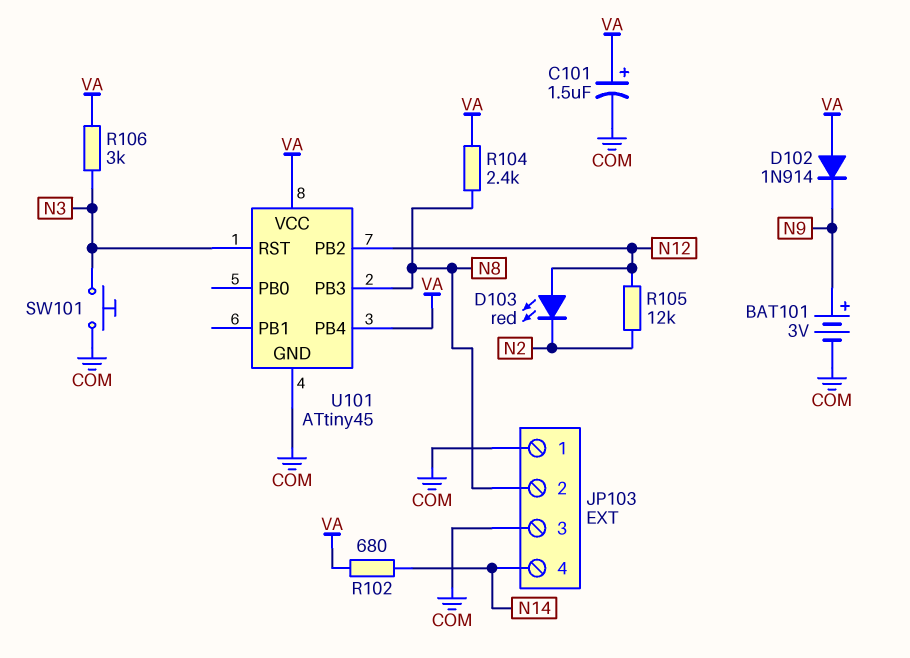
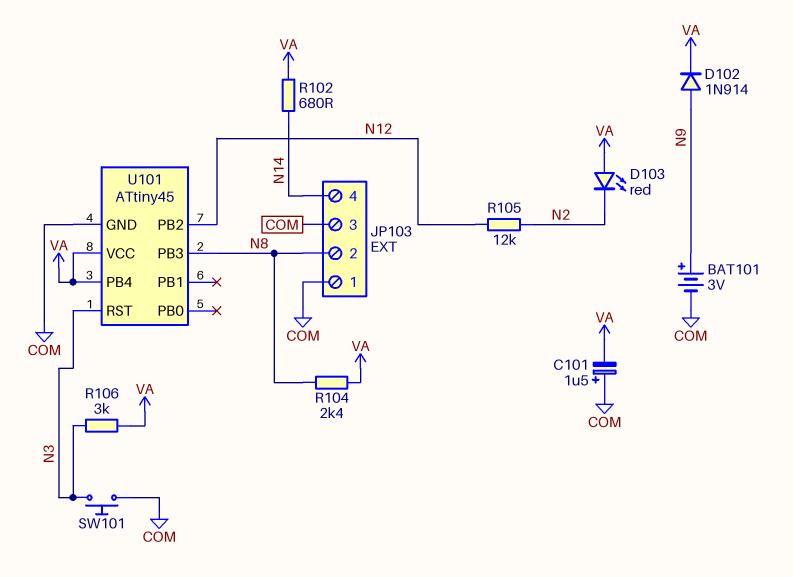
C101: 1.5uF (plus VA, minus COM) -> 1.5uF (plus COM, minus VA)
D102: diode 1N914 (A VA, K N9) -> diode 1N914 (A N9, K VA)
D103: LED red (A N12, K N2) -> LED red (A VA, K N2)

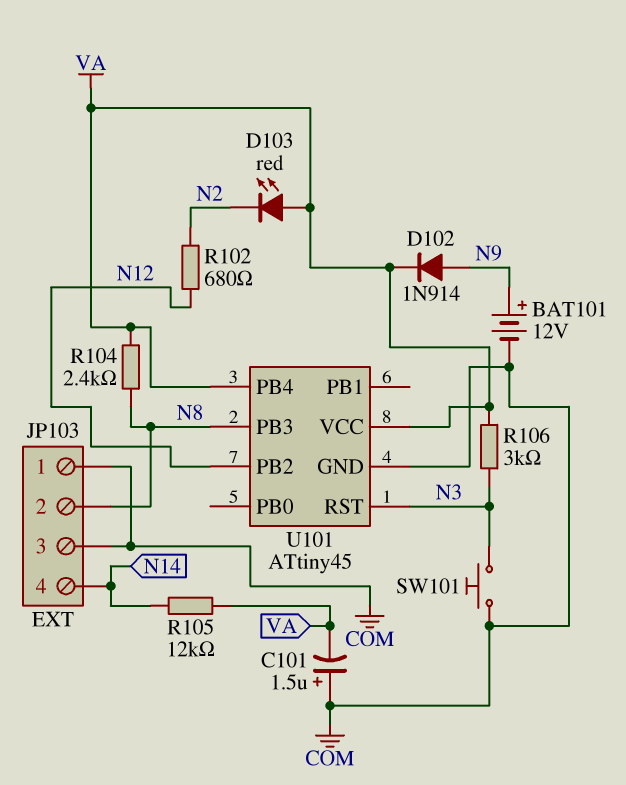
BAT101: 3V (plus N9, minus COM) -> 12V (plus N9, minus COM)
R102: 680 (N14, VA) -> 680 (N2, N12)
R105: 12k (N2, N12) -> 12k (N14, VA)

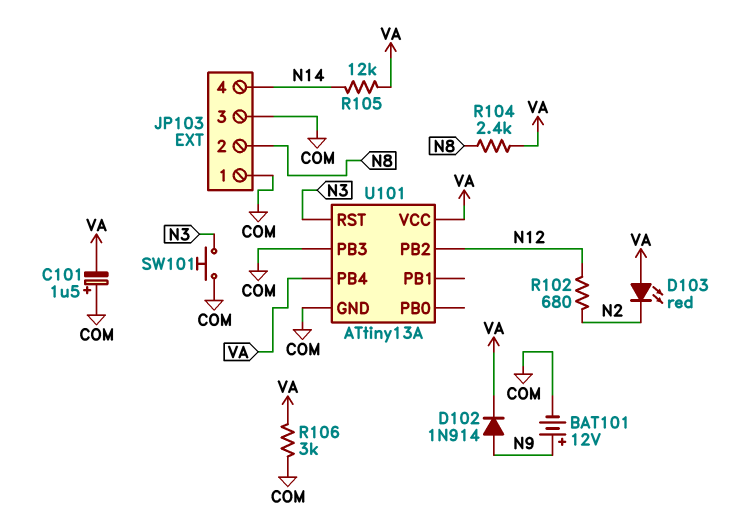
R106: 3k (N3, VA) -> 3k (COM, VA)
U101: ATtiny45 -> ATtiny13A
U101 pin PB3: N8 -> COM

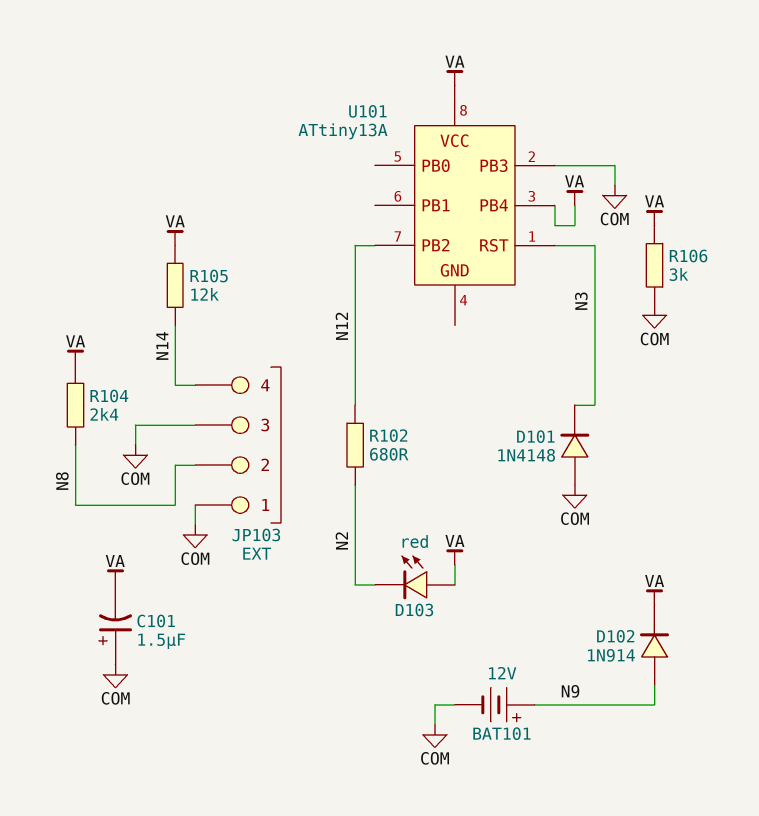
D101: none -> diode 1N4148 (A COM, K N3)
SW101: button (COM, N3) -> none
U101 pin GND: COM -> none

